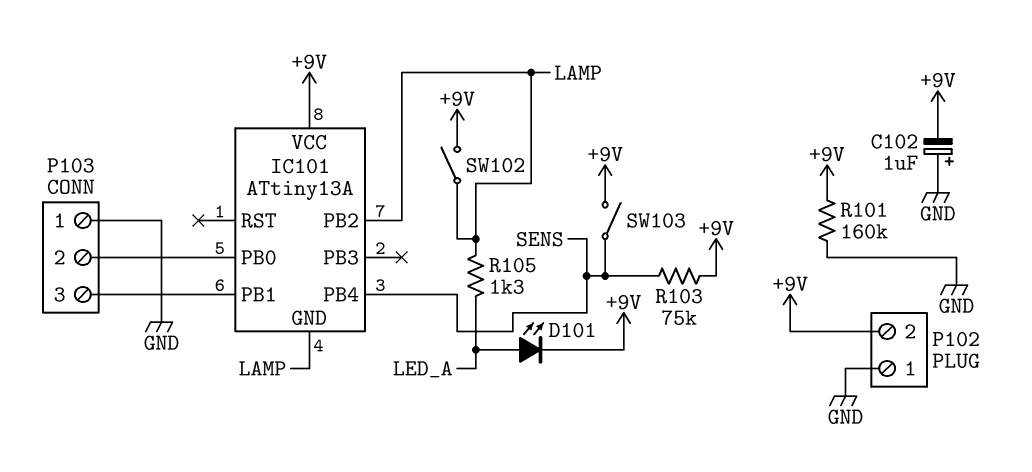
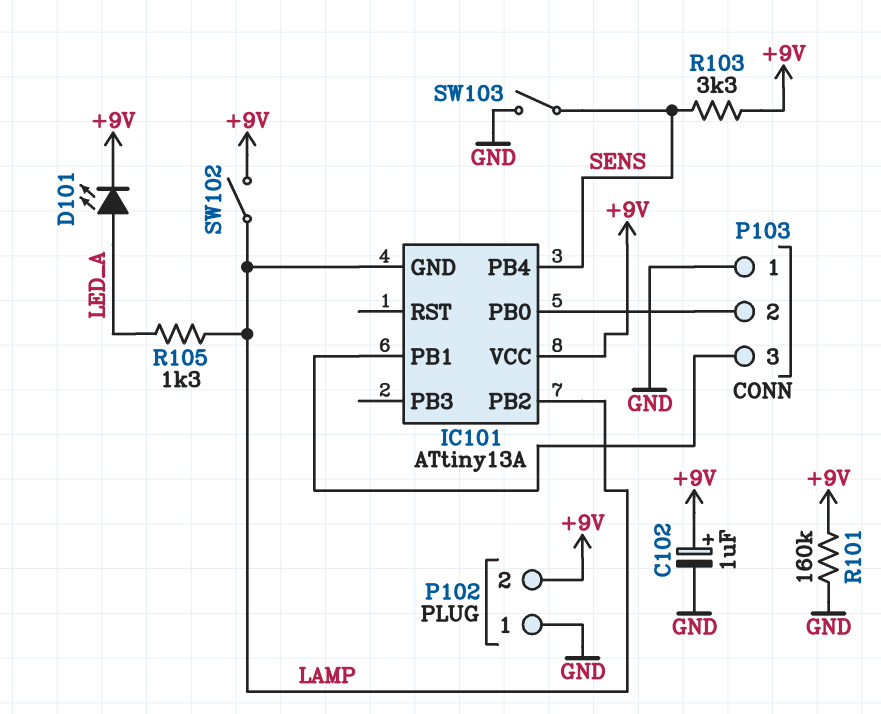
C102: 1uF (plus GND, minus +9V) -> 1uF (plus +9V, minus GND)
R103: 75k (+9V, SENS) -> 3.3k (+9V, SENS)
SW103: switch (+9V, SENS) -> switch (GND, SENS)

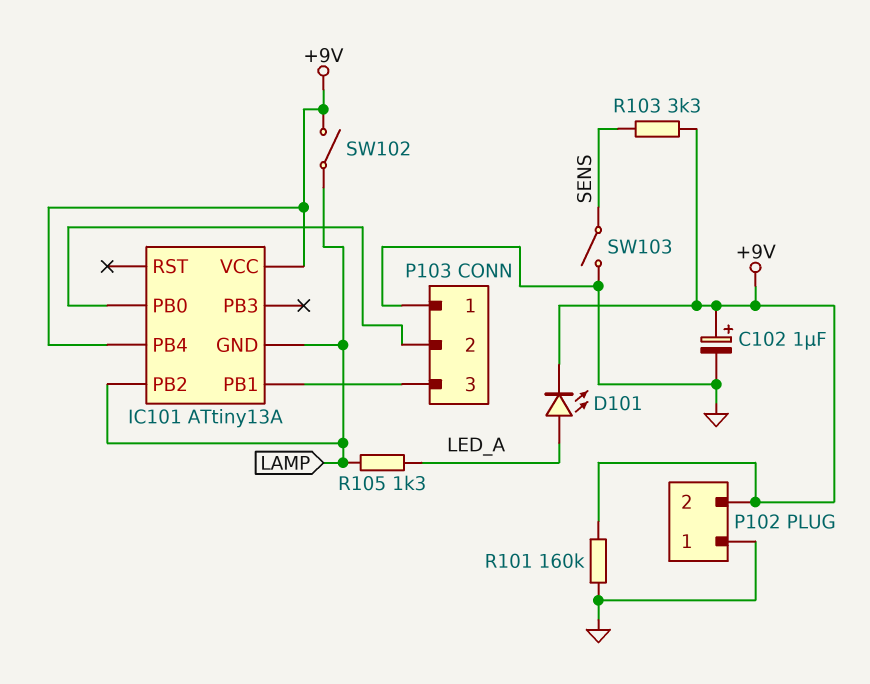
IC101 pin PB4: SENS -> +9V

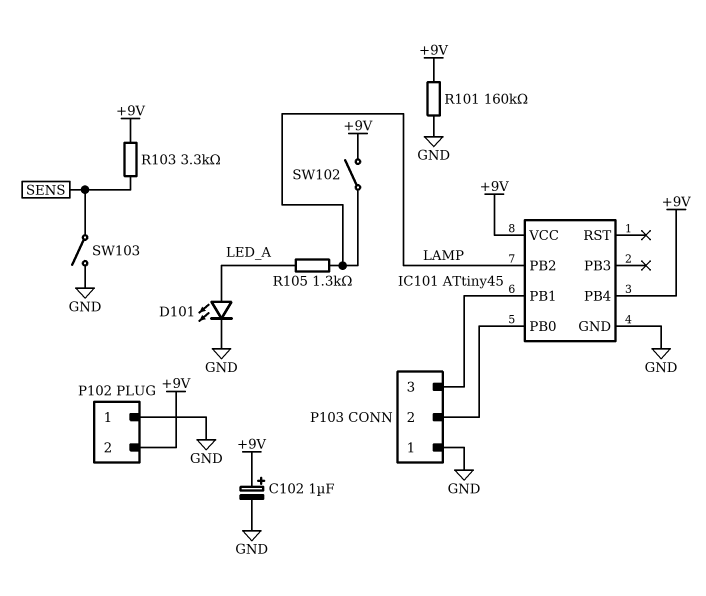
D101: LED (A LED_A, K +9V) -> LED (A LED_A, K GND)
IC101: ATtiny13A -> ATtiny45
IC101 pin GND: LAMP -> GND

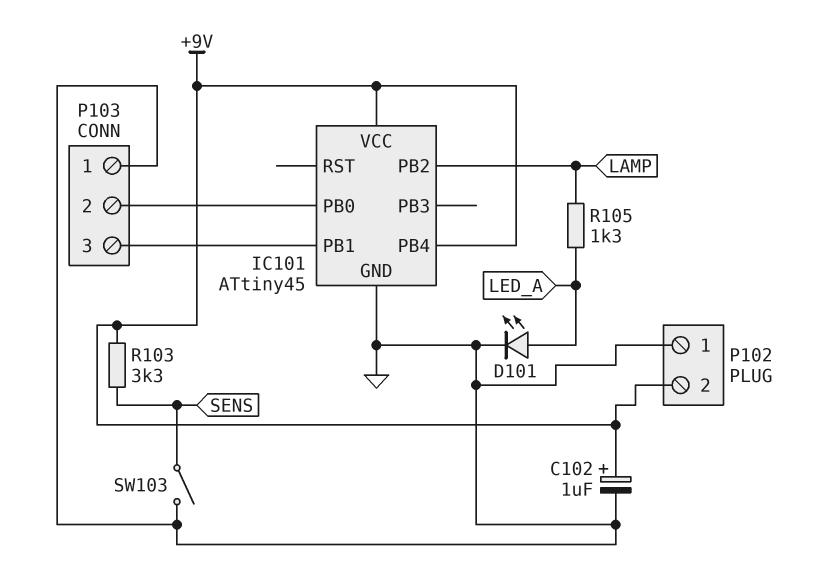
R101: 160k (+9V, GND) -> none
SW102: switch (+9V, LAMP) -> none

